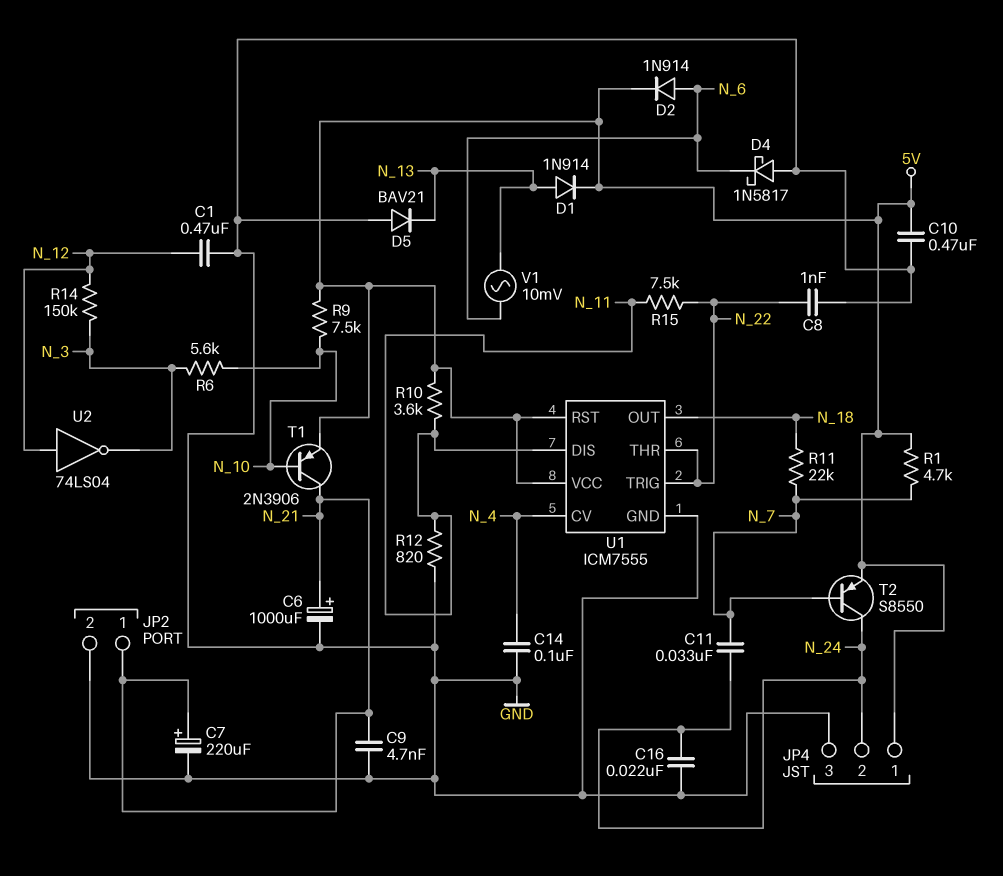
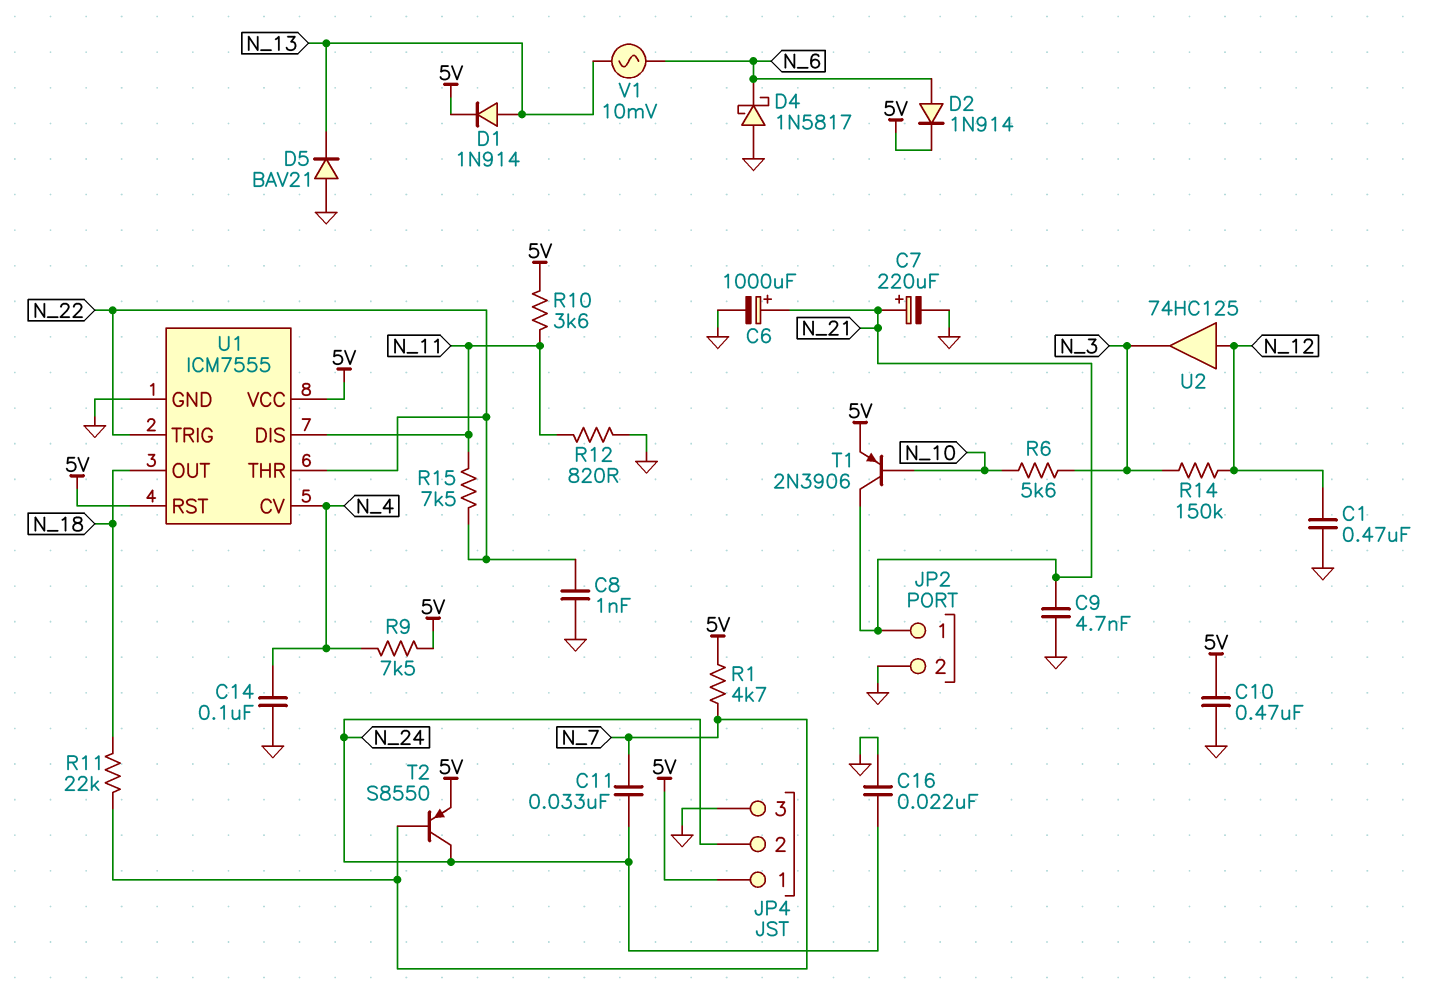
R9: 7.5k (5V, N_10) -> 7.5k (5V, N_4)
U2: NOT 74LS04 (in N_12, out N_3) -> buffer 74HC125 (in N_12, out N_3)

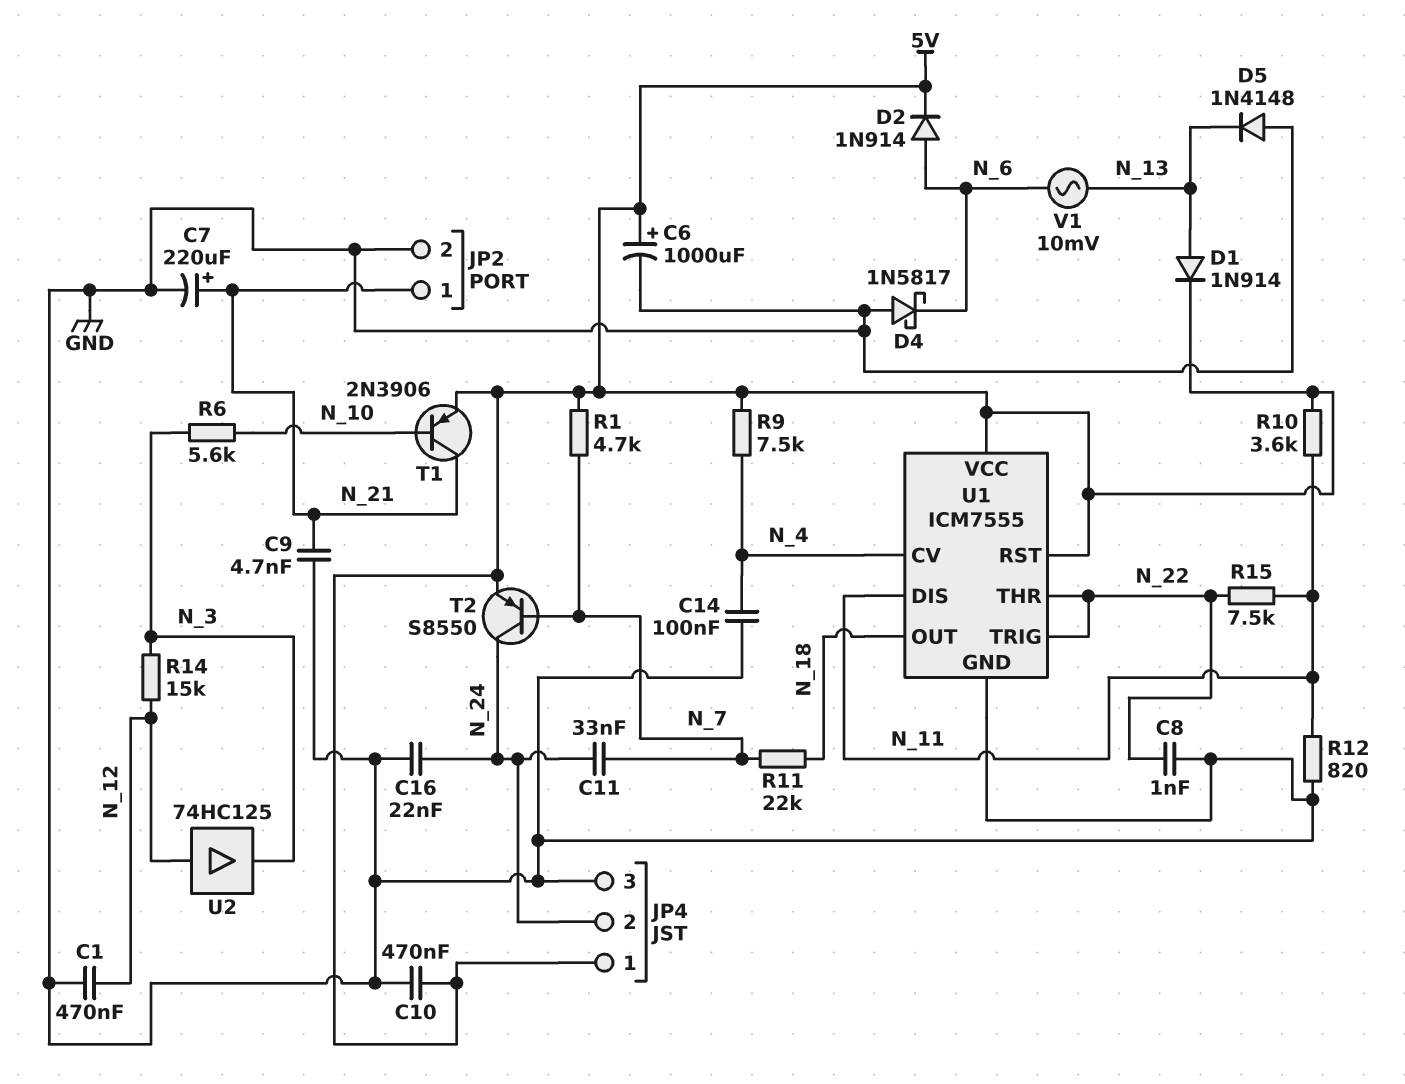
C6: 1000uF (plus N_21, minus GND) -> 1000uF (plus 5V, minus GND)
D5: diode BAV21 (A GND, K N_13) -> diode 1N4148 (A GND, K N_13)
R14: 150k (N_3, N_12) -> 15k (N_3, N_12)

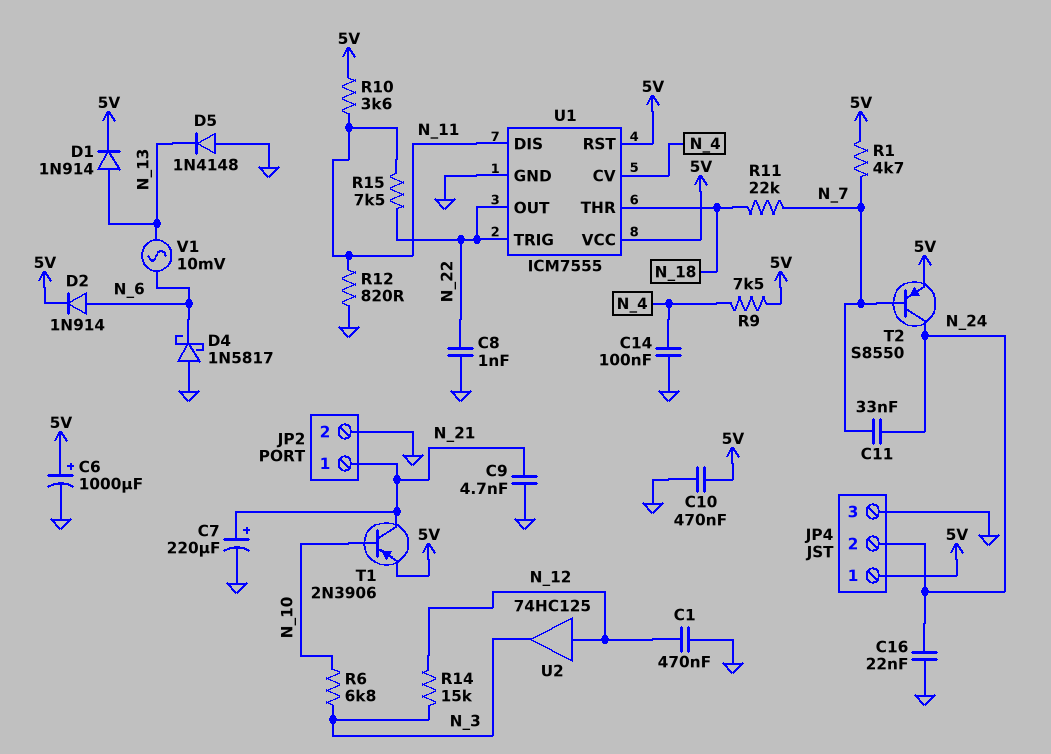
R6: 5.6k (N_3, N_10) -> 6.8k (N_3, N_10)
U1 pin OUT: N_18 -> N_22
U1 pin THR: N_22 -> N_18

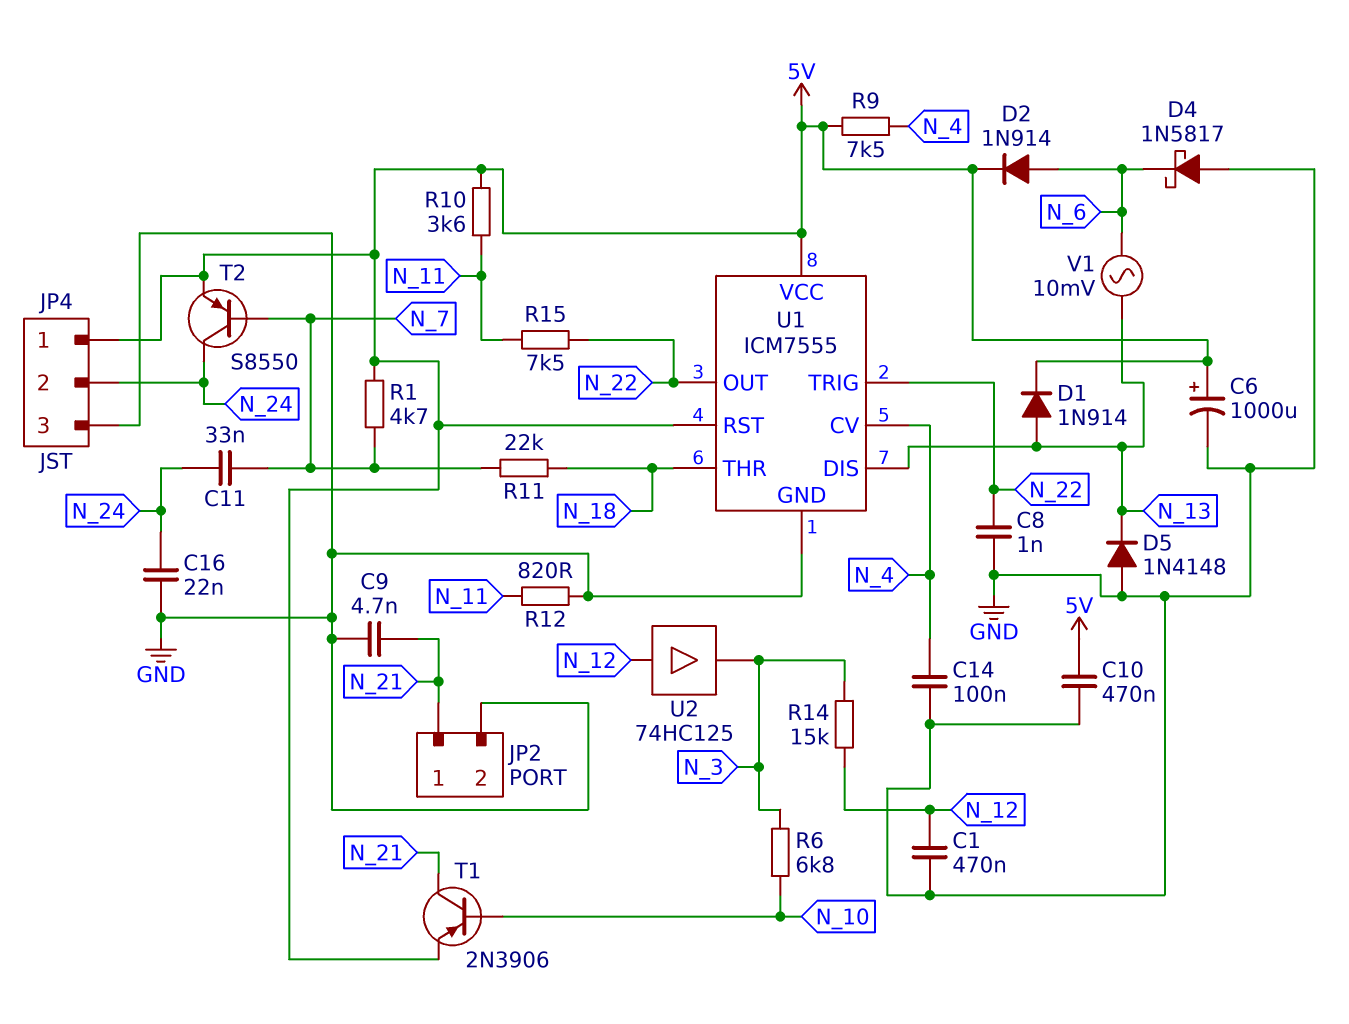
C7: 220uF (plus N_21, minus GND) -> none
U1 pin DIS: N_11 -> N_13

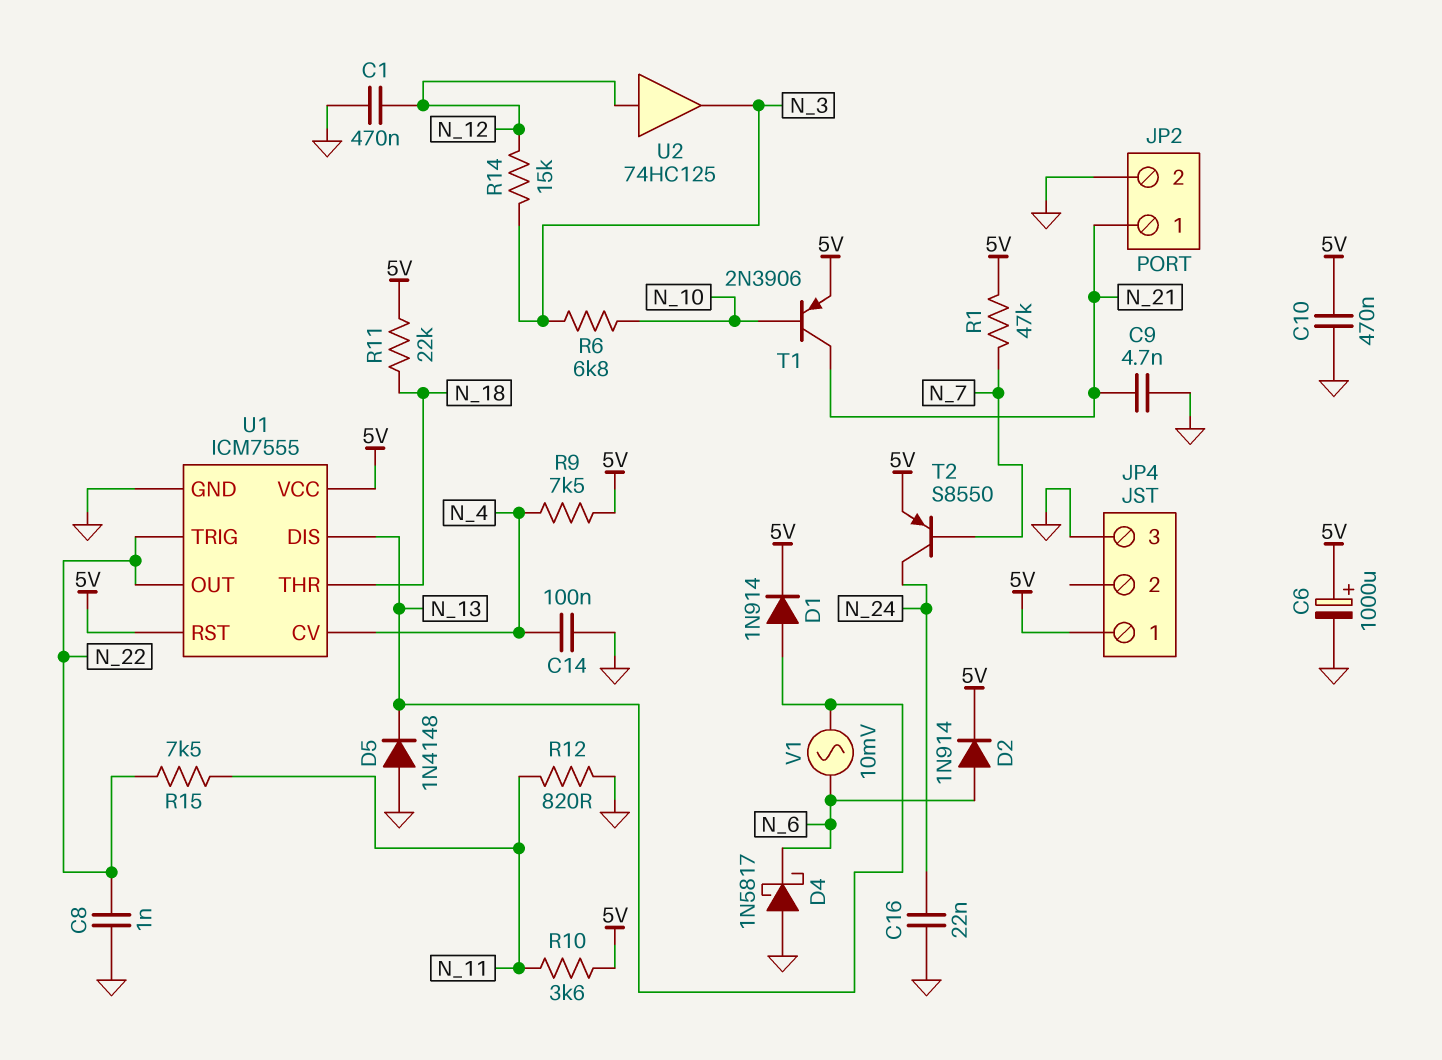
C11: 33nF (N_7, N_24) -> none
JP4 pin 2: N_24 -> none
R1: 4.7k (5V, N_7) -> 47k (5V, N_7)
R11: 22k (N_7, N_18) -> 22k (5V, N_18)

